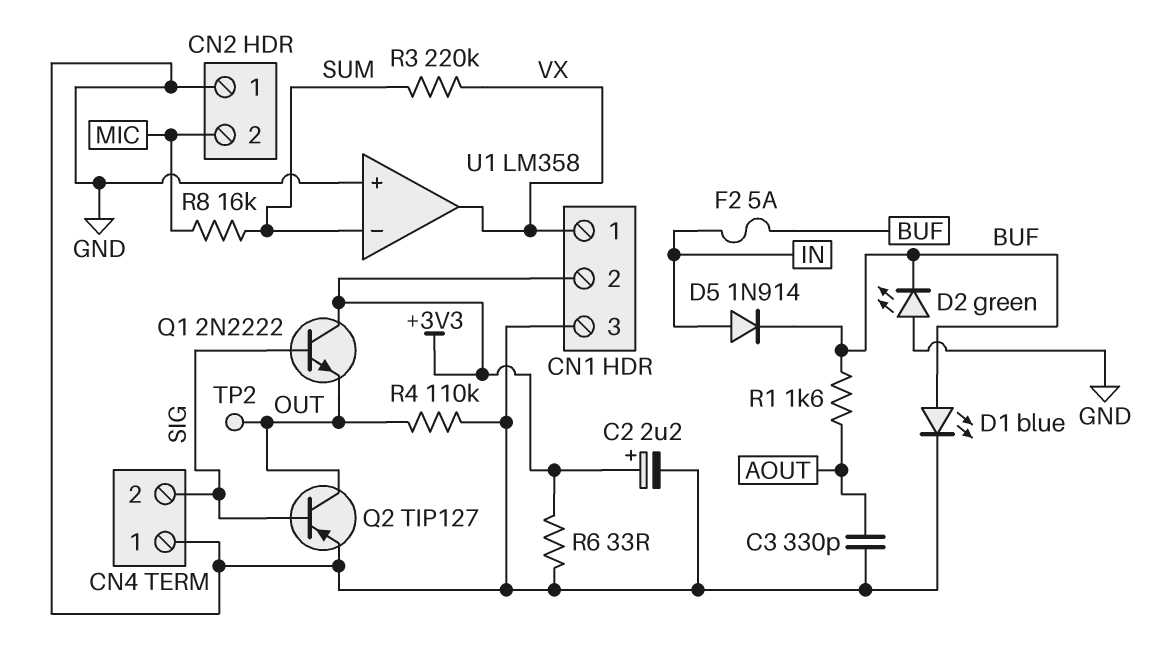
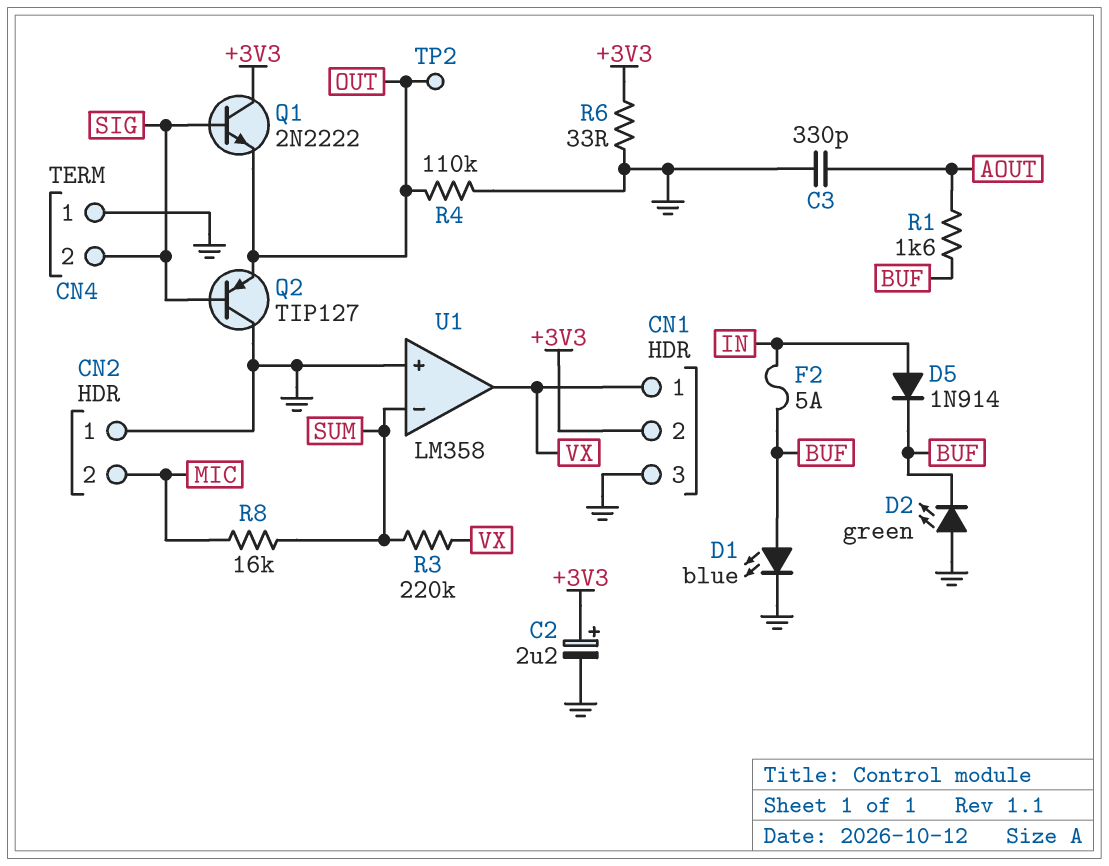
Q2: PNP TIP127 (B SIG, C OUT, E GND) -> PNP TIP127 (B SIG, C GND, E OUT)

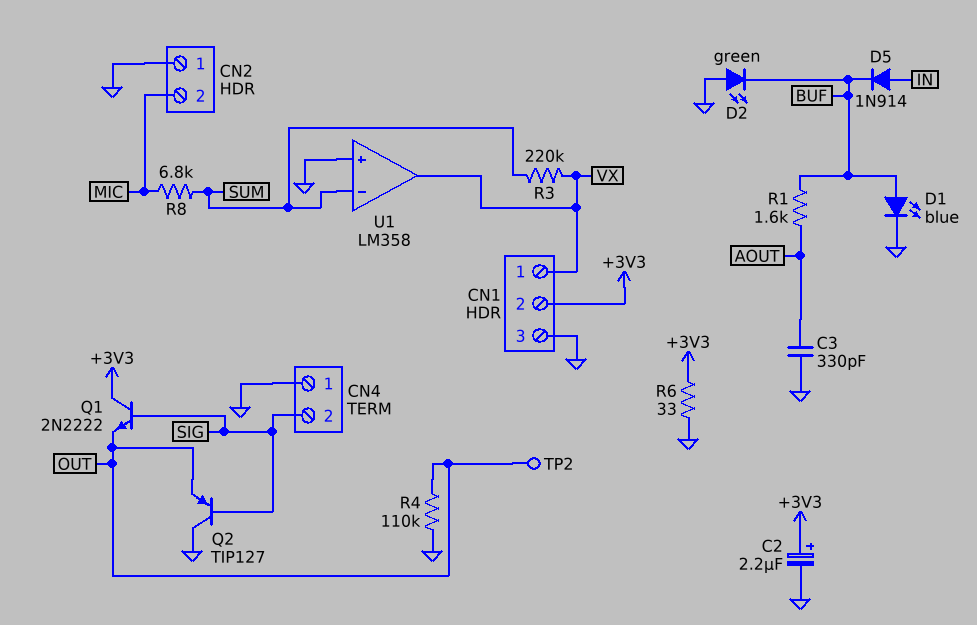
F2: 5A (BUF, IN) -> none
R8: 16k (MIC, SUM) -> 6.8k (MIC, SUM)

